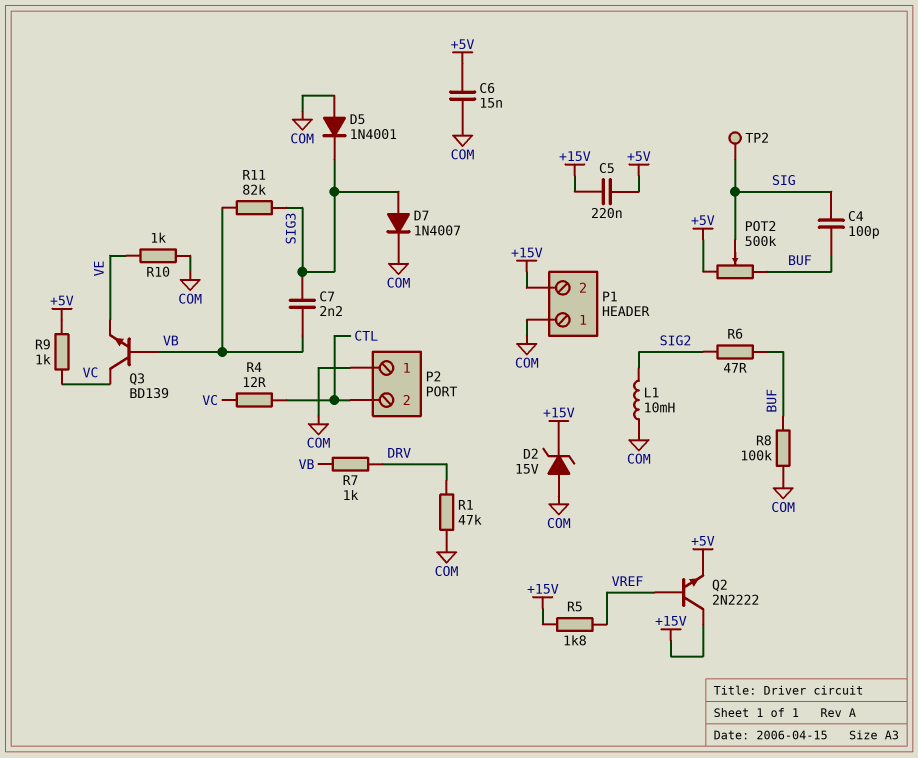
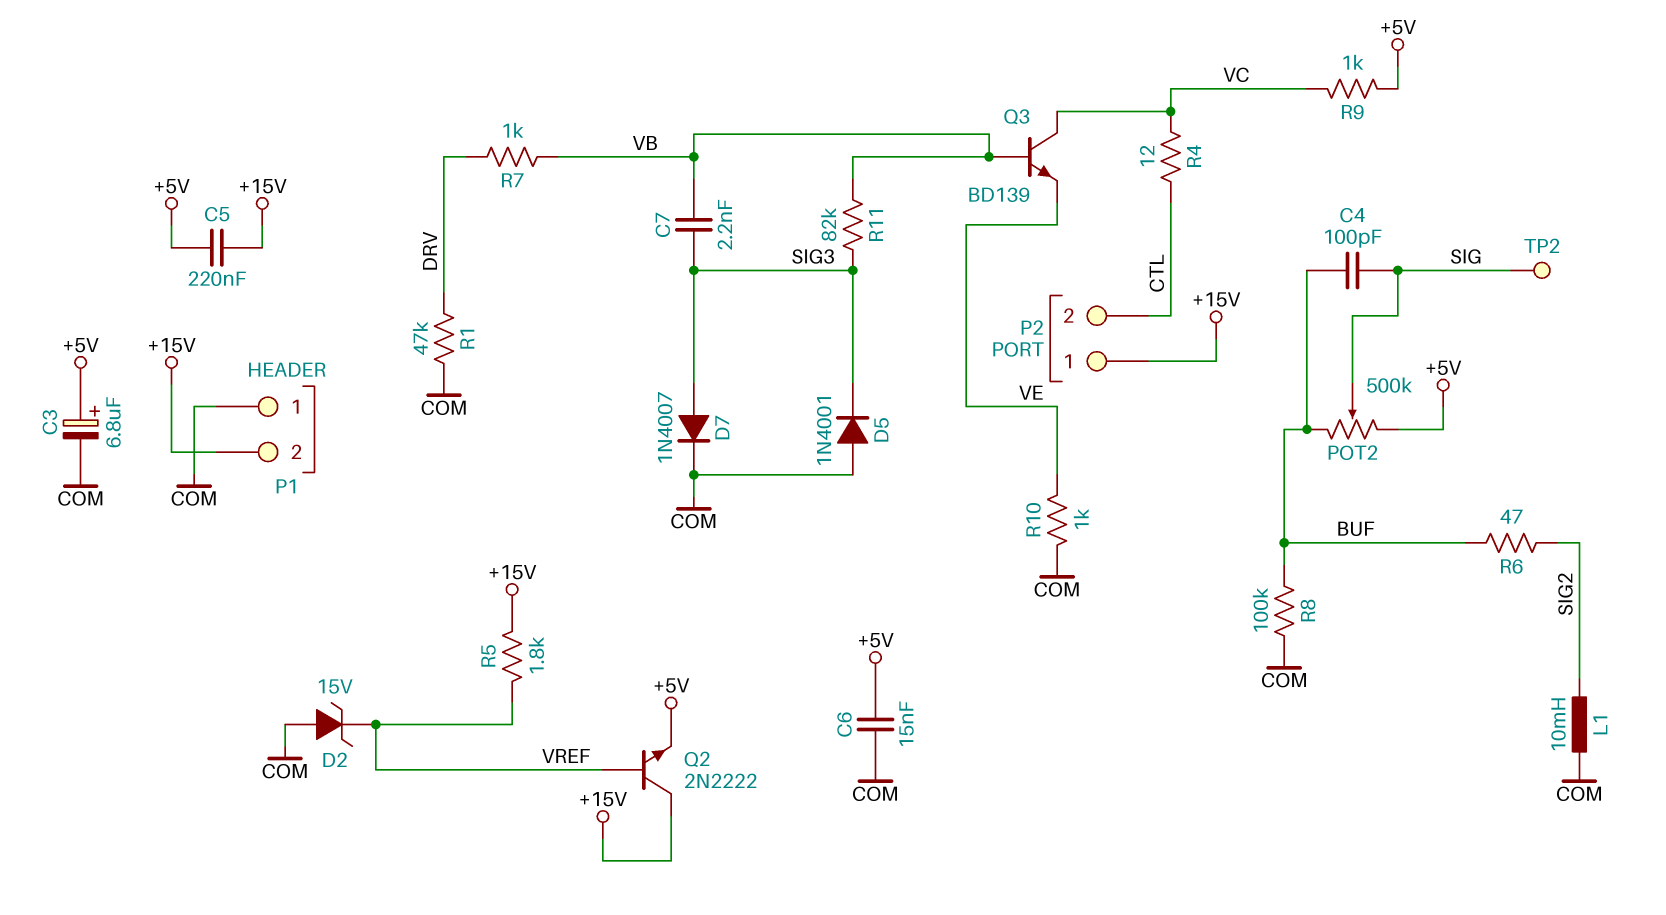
C3: none -> 6.8uF (plus +5V, minus COM)
D2: zener 15V (A COM, K +15V) -> zener 15V (A COM, K VREF)
P2 pin 1: COM -> +15V

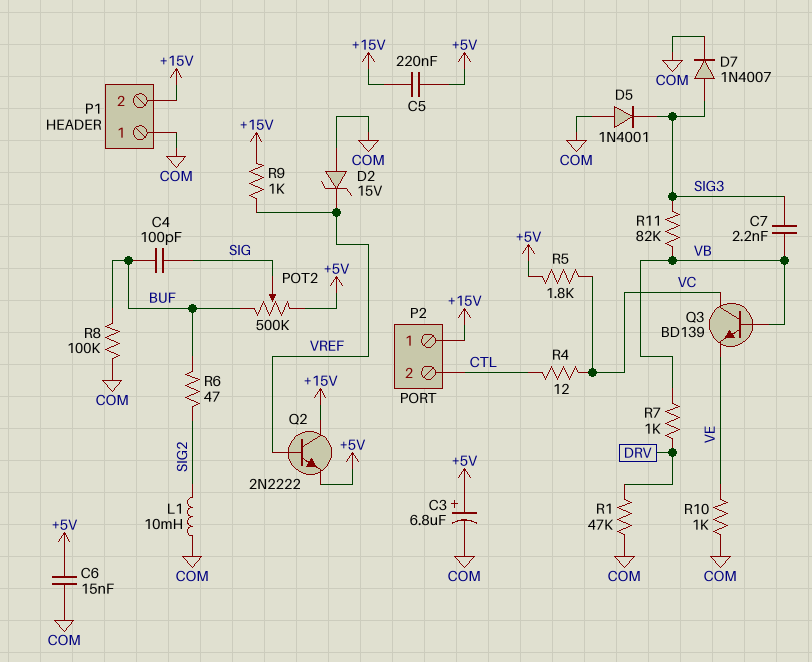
R5: 1.8k (+15V, VREF) -> 1.8k (+5V, VC)
R9: 1k (+5V, VC) -> 1k (+15V, VREF)
TP2: test point (SIG) -> none

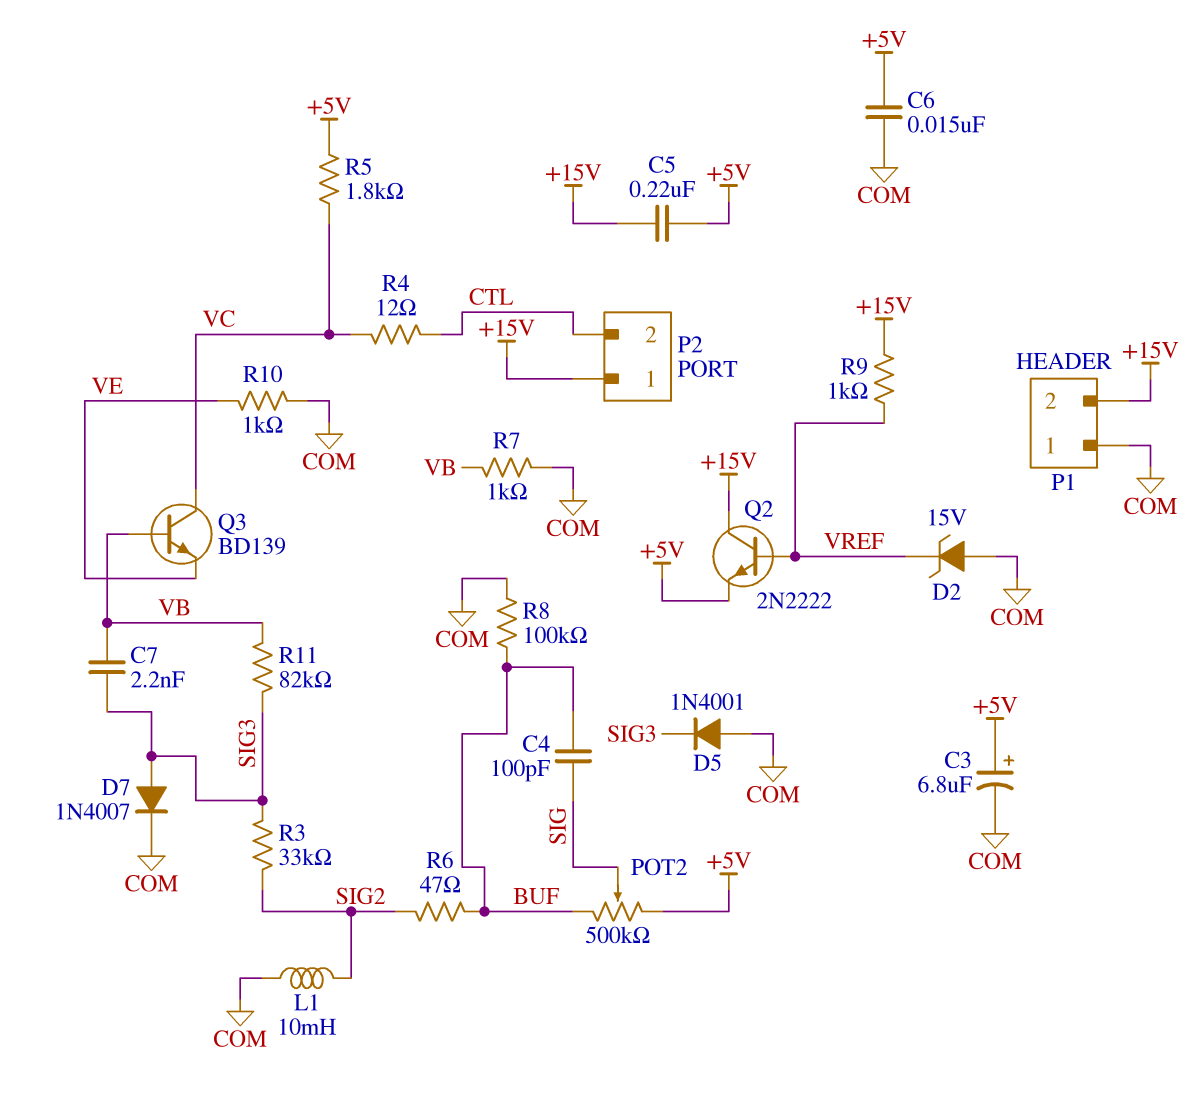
R1: 47k (COM, DRV) -> none
R3: none -> 33k (SIG2, SIG3)
R7: 1k (DRV, VB) -> 1k (COM, VB)

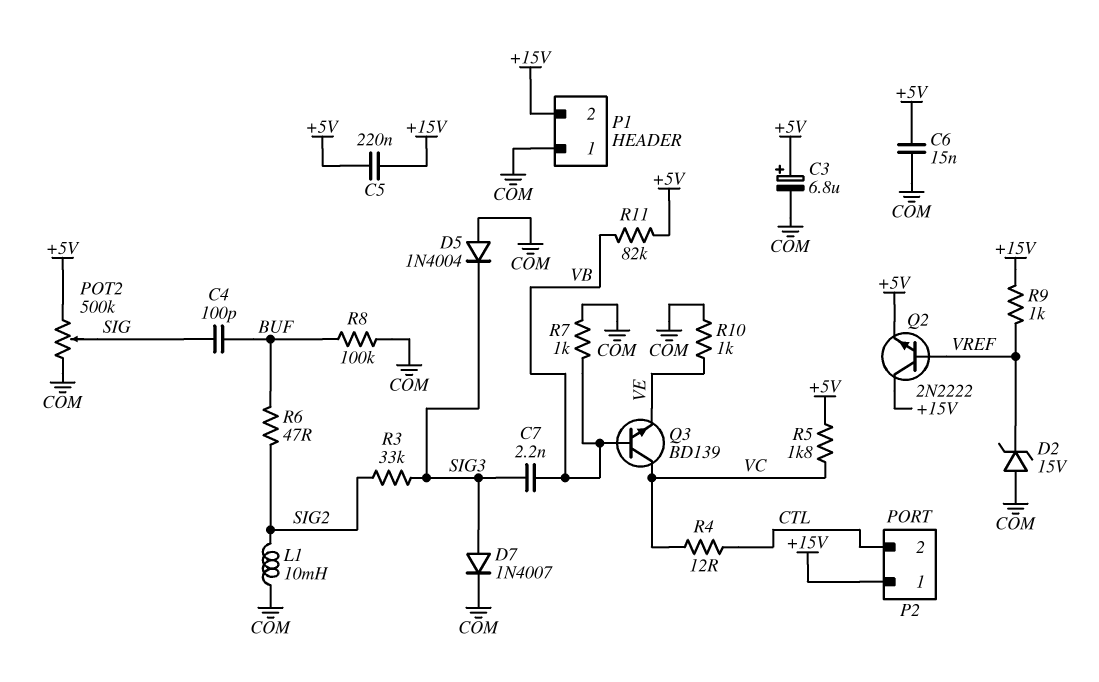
D5: diode 1N4001 (A COM, K SIG3) -> diode 1N4004 (A COM, K SIG3)
POT2: 500k (+5V, BUF, wiper SIG) -> 500k (+5V, COM, wiper SIG)
R11: 82k (SIG3, VB) -> 82k (+5V, VB)

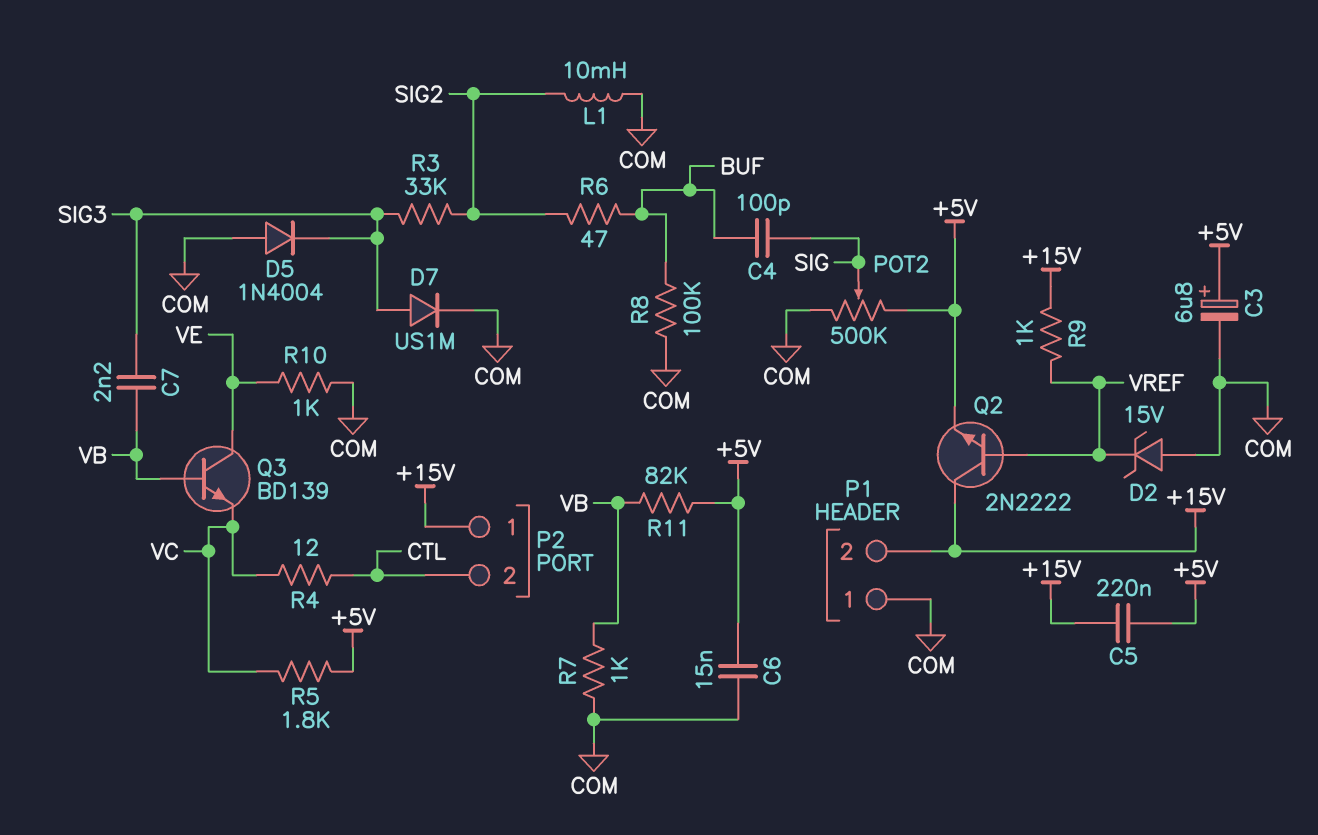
D7: diode 1N4007 (A SIG3, K COM) -> diode US1M (A SIG3, K COM)
Q3: NPN BD139 (B VB, C VC, E VE) -> NPN BD139 (B VB, C VE, E VC)

